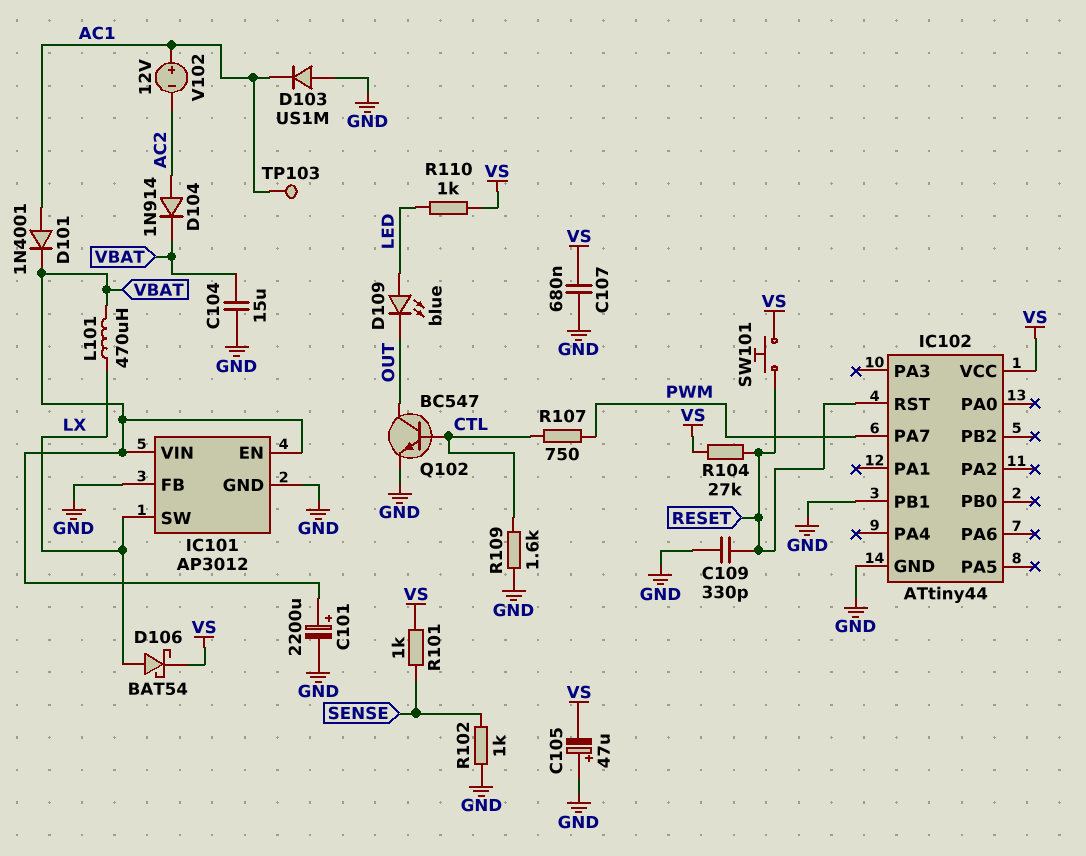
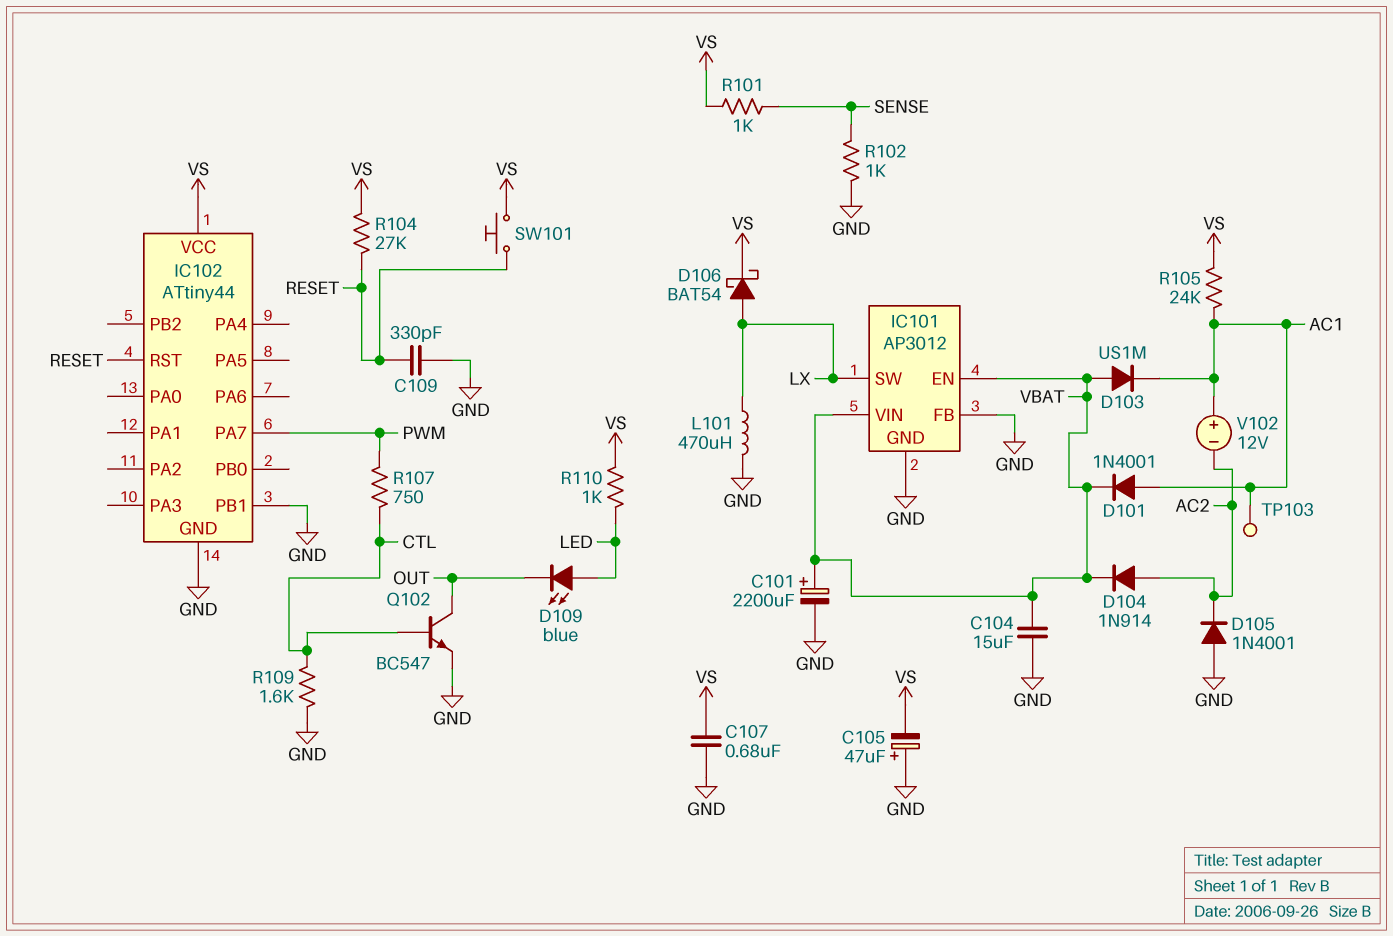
D103: diode US1M (A GND, K AC1) -> diode US1M (A VBAT, K AC1)
D105: none -> diode 1N4001 (A GND, K AC2)
L101: 470uH (LX, VBAT) -> 470uH (GND, LX)
R105: none -> 24k (AC1, VS)

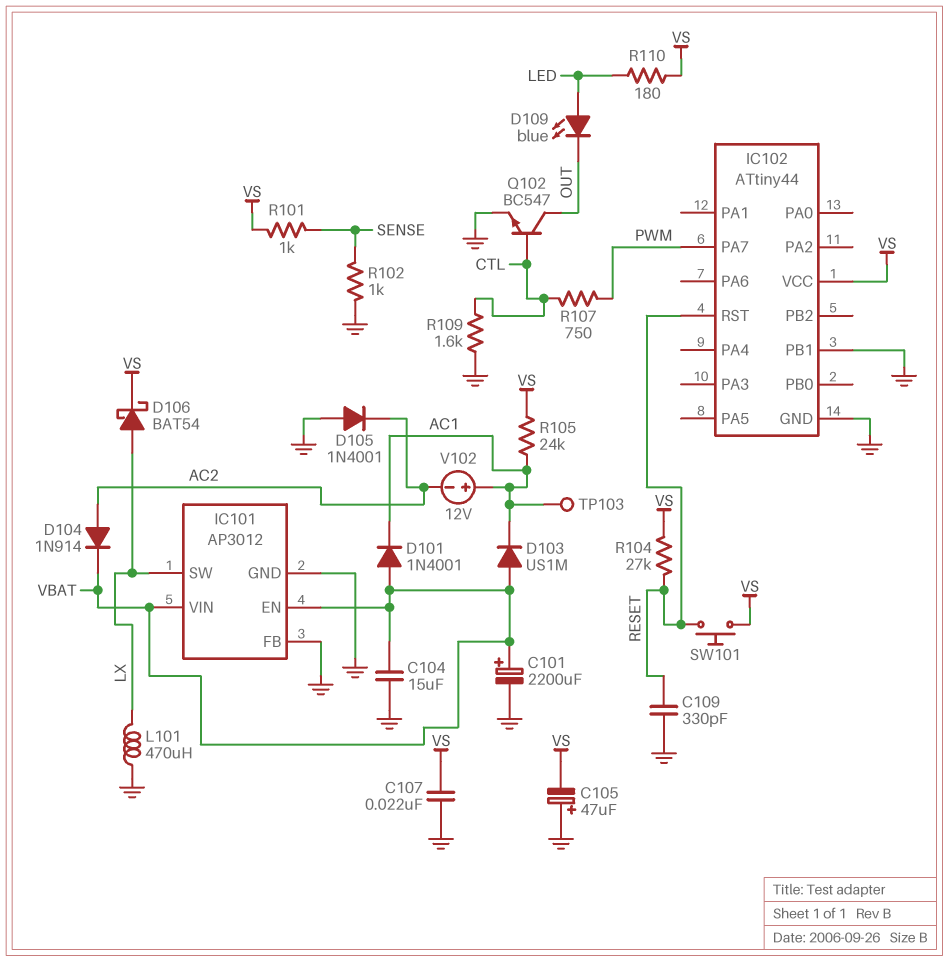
C107: 680nF (GND, VS) -> 22nF (GND, VS)
D101: diode 1N4001 (A AC1, K VBAT) -> diode 1N4001 (A VBAT, K AC1)
R110: 1k (LED, VS) -> 180 (LED, VS)

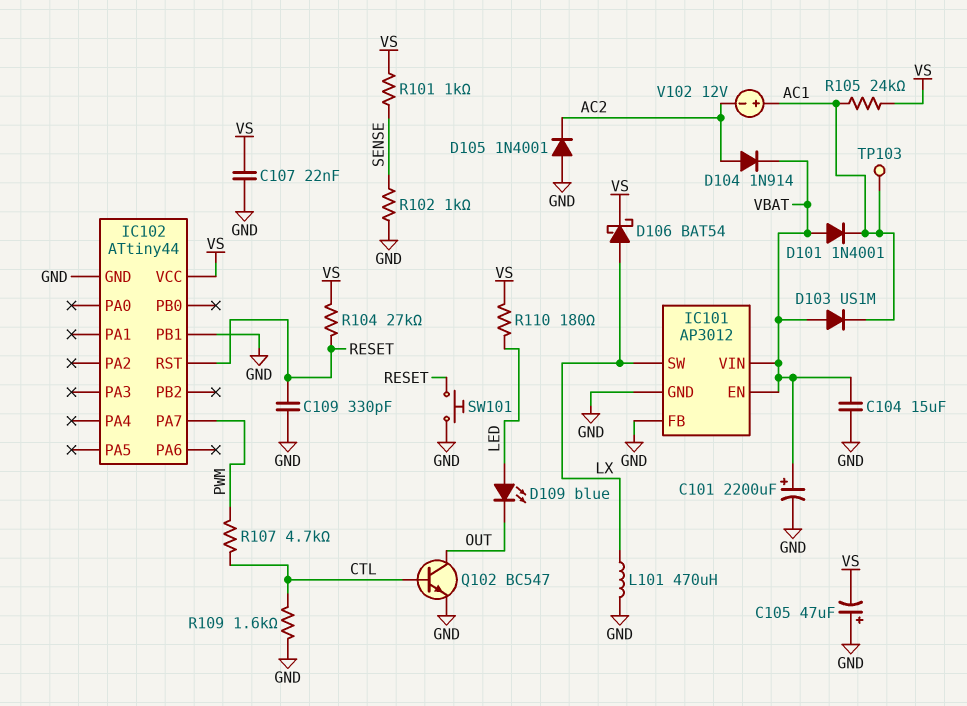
R107: 750 (CTL, PWM) -> 4.7k (CTL, PWM)
SW101: button (RESET, VS) -> button (GND, RESET)

